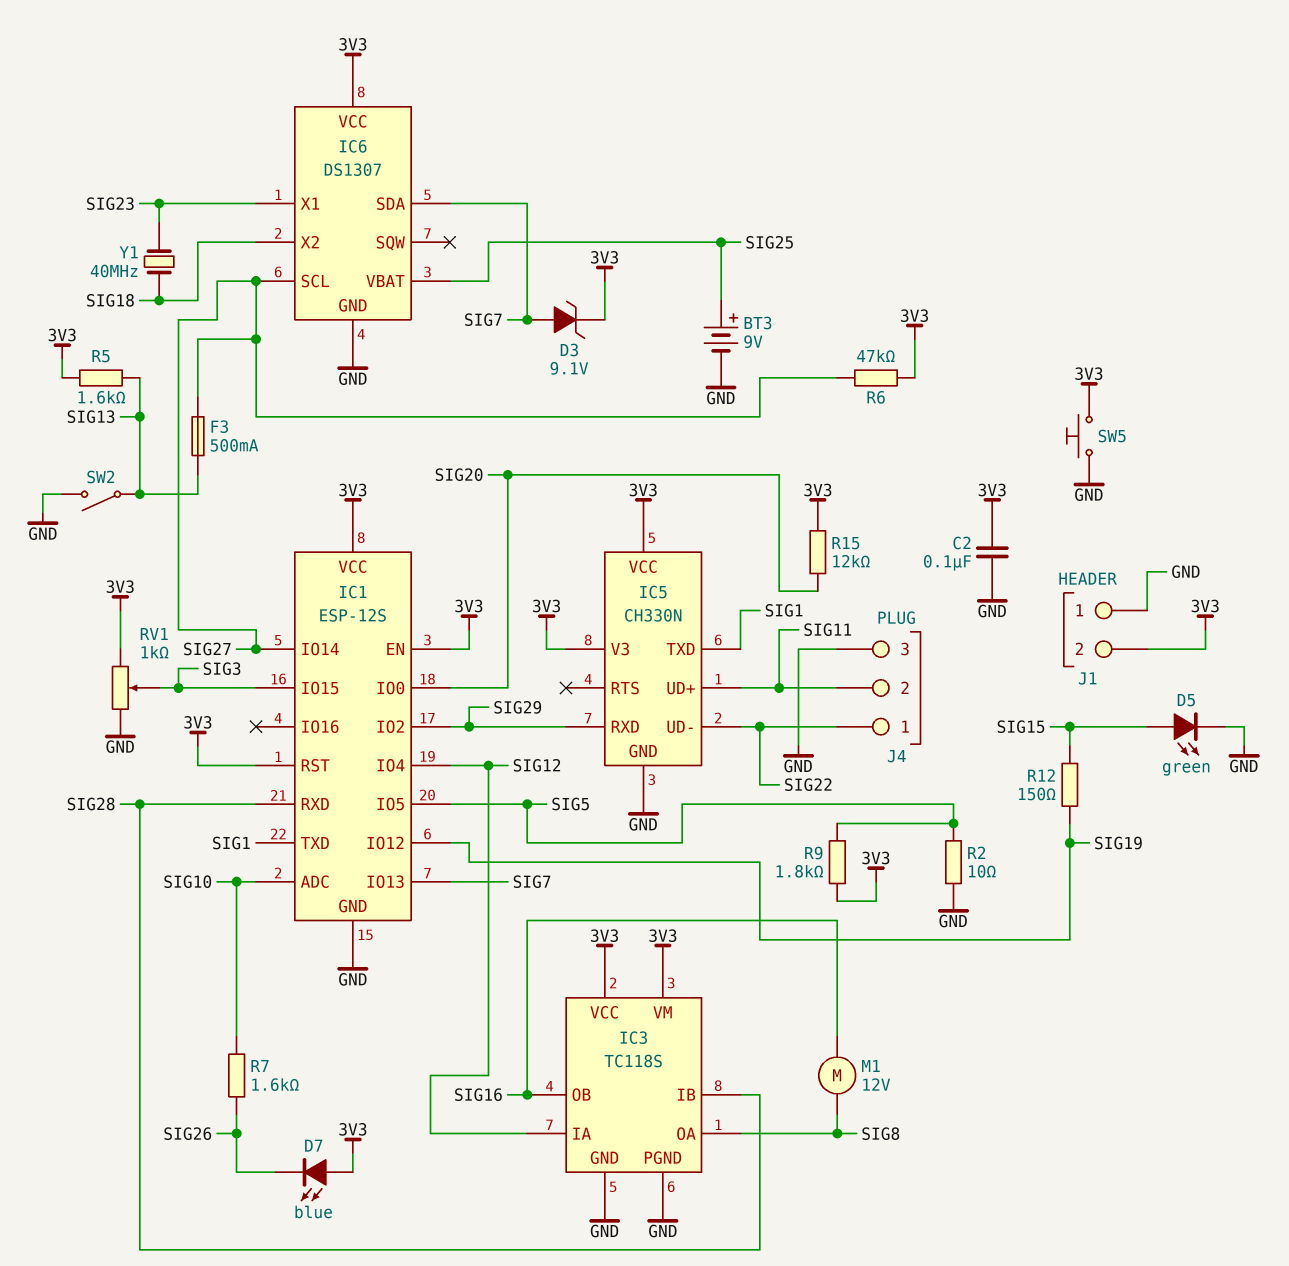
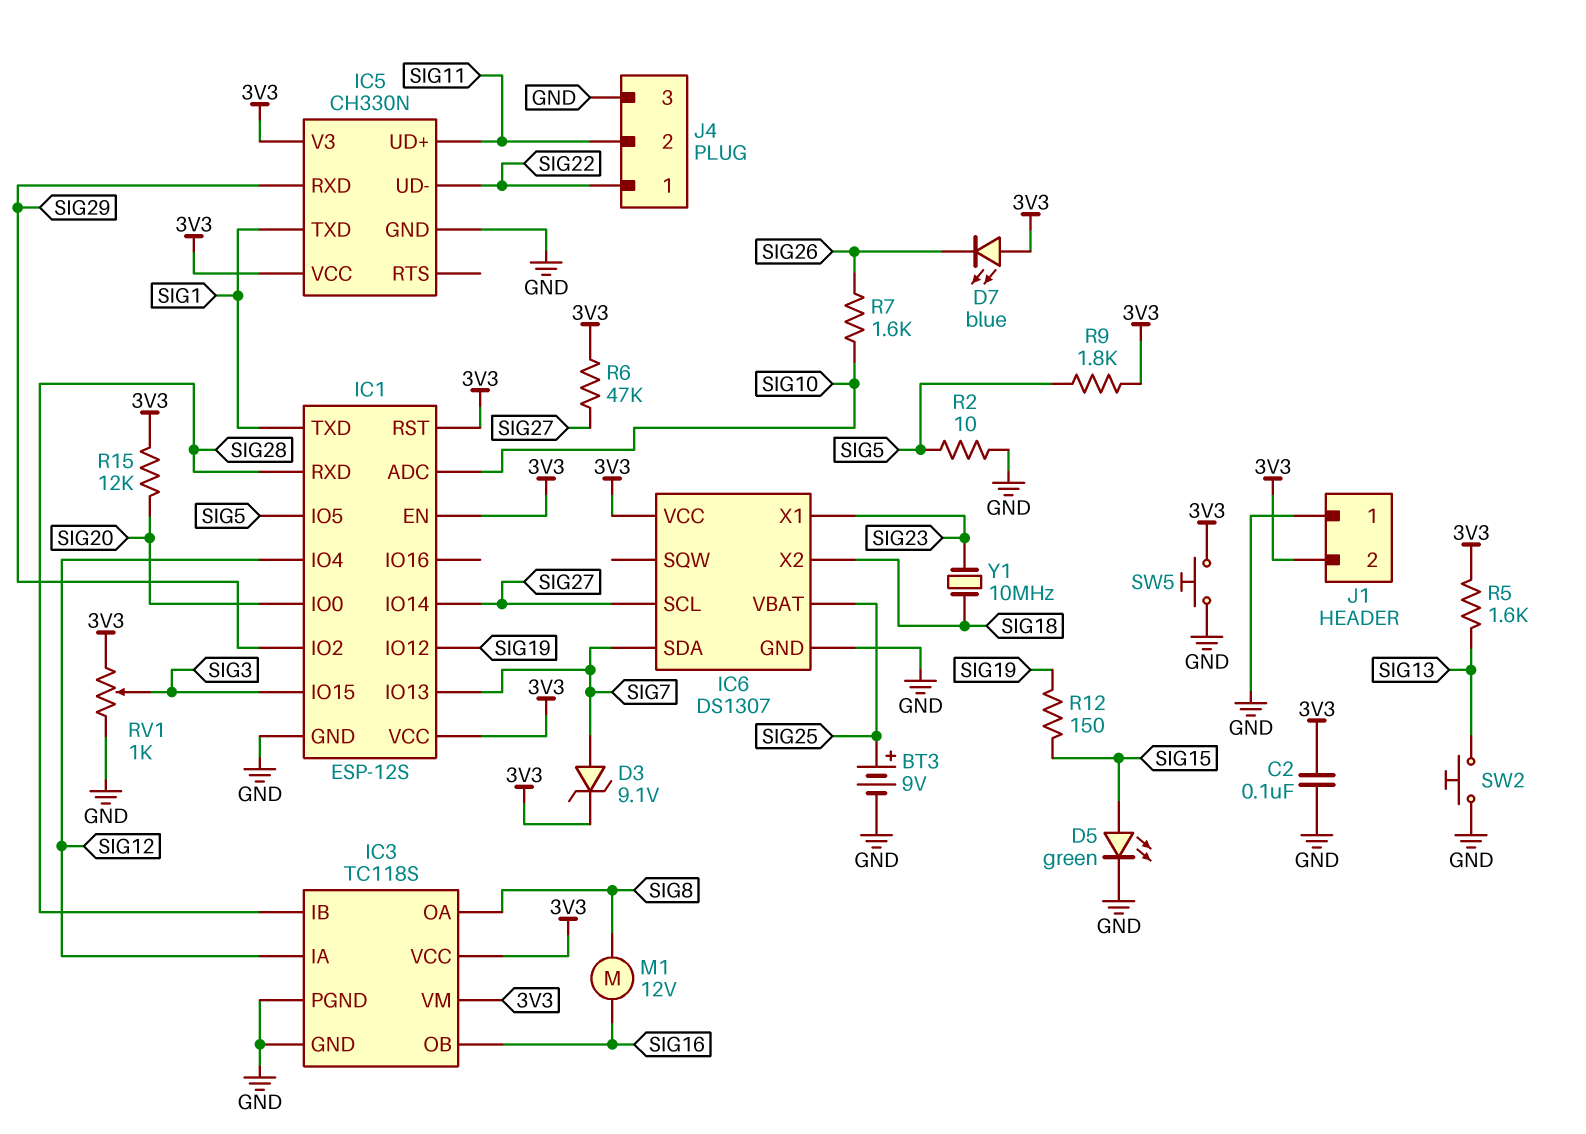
F3: 500mA (SIG13, SIG27) -> none
SW2: switch (GND, SIG13) -> button (GND, SIG13)
Y1: 40MHz (SIG18, SIG23) -> 10MHz (SIG18, SIG23)

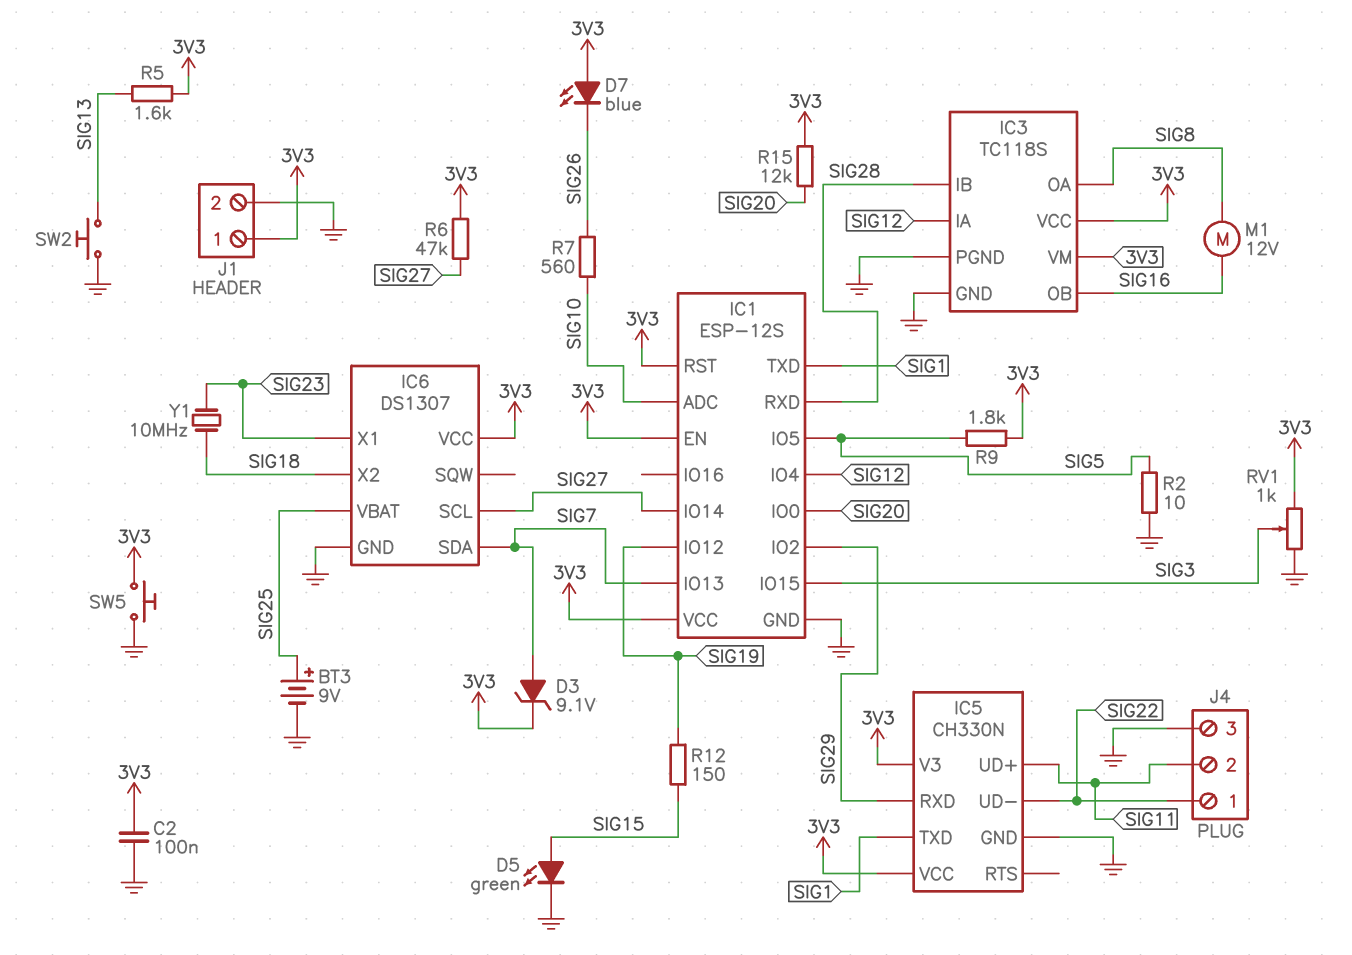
J1 pin 1: GND -> 3V3
J1 pin 2: 3V3 -> GND
R7: 1.6k (SIG10, SIG26) -> 560 (SIG10, SIG26)

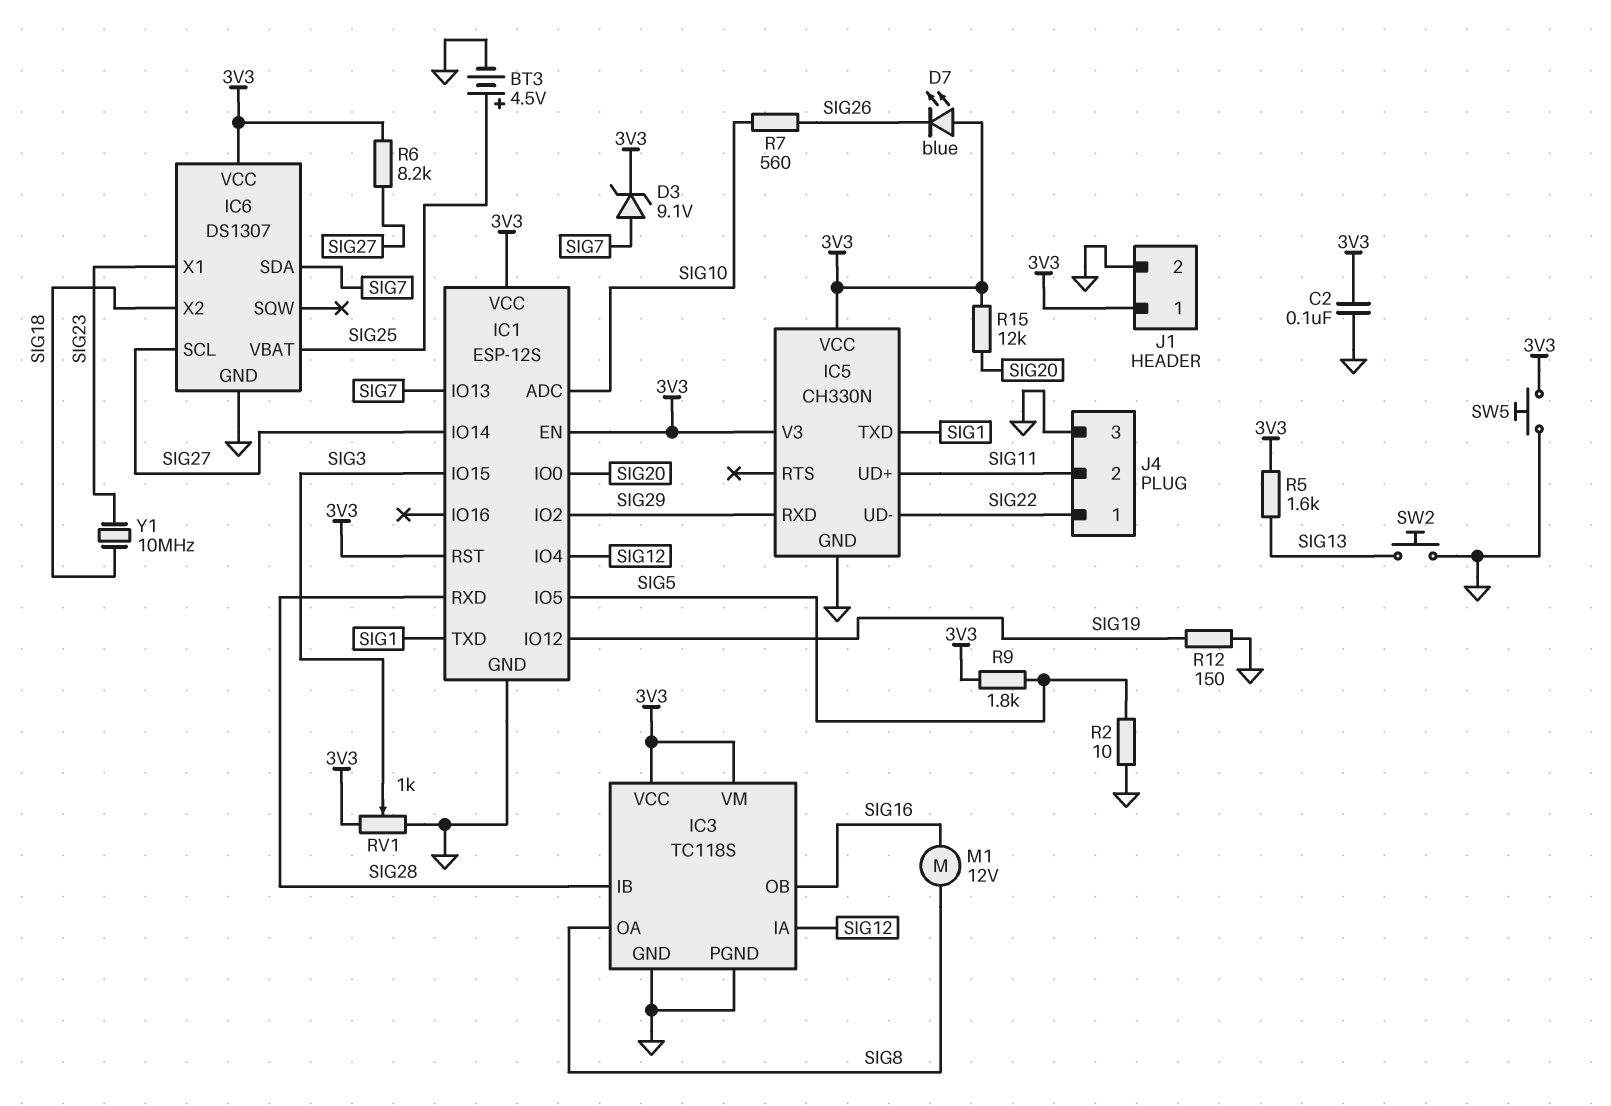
BT3: 9V (plus SIG25, minus GND) -> 4.5V (plus SIG25, minus GND)
D5: LED green (A SIG15, K GND) -> none
R6: 47k (3V3, SIG27) -> 8.2k (3V3, SIG27)
R12: 150 (SIG15, SIG19) -> 150 (GND, SIG19)

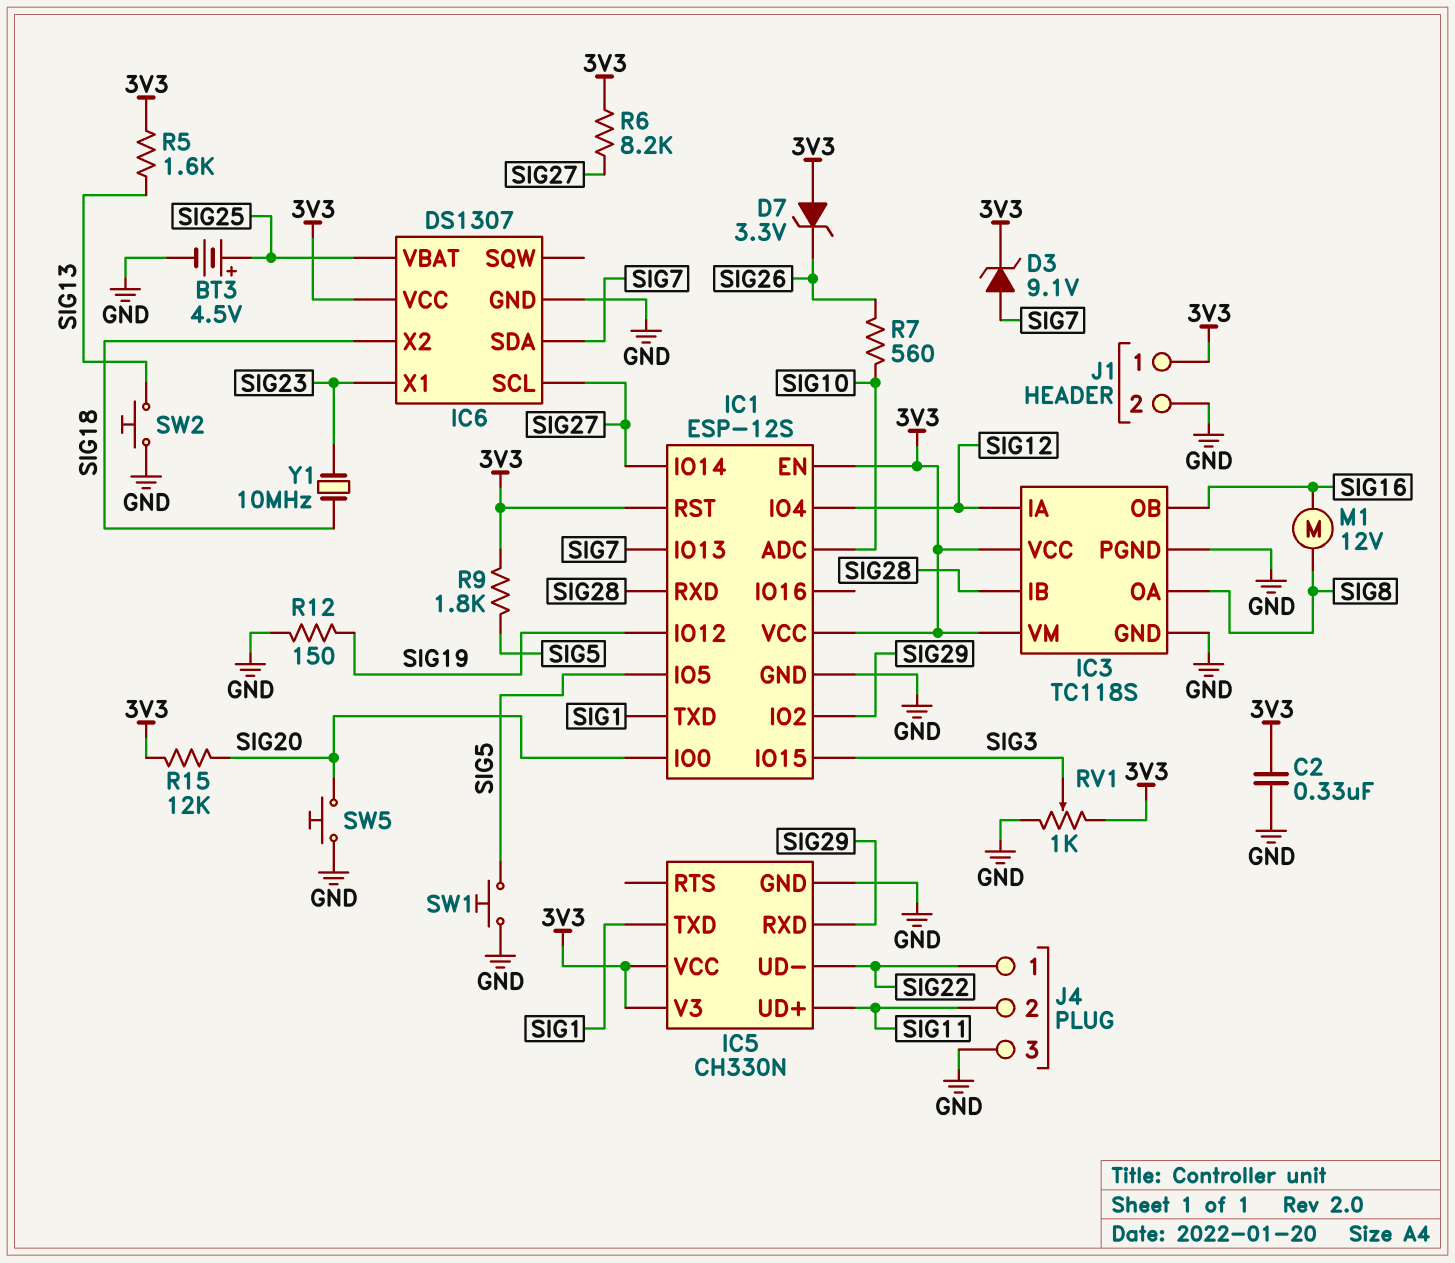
C2: 100nF (3V3, GND) -> 330nF (3V3, GND)
D7: LED blue (A 3V3, K SIG26) -> zener 3.3V (A 3V3, K SIG26)
R2: 10 (GND, SIG5) -> none
SW1: none -> button (GND, SIG5)
SW5: button (3V3, GND) -> button (GND, SIG20)

